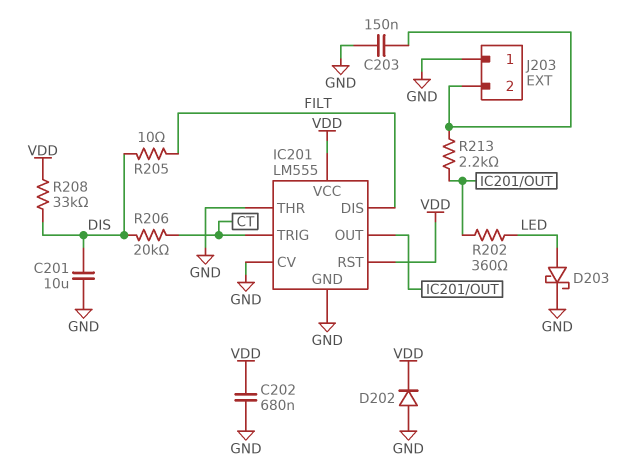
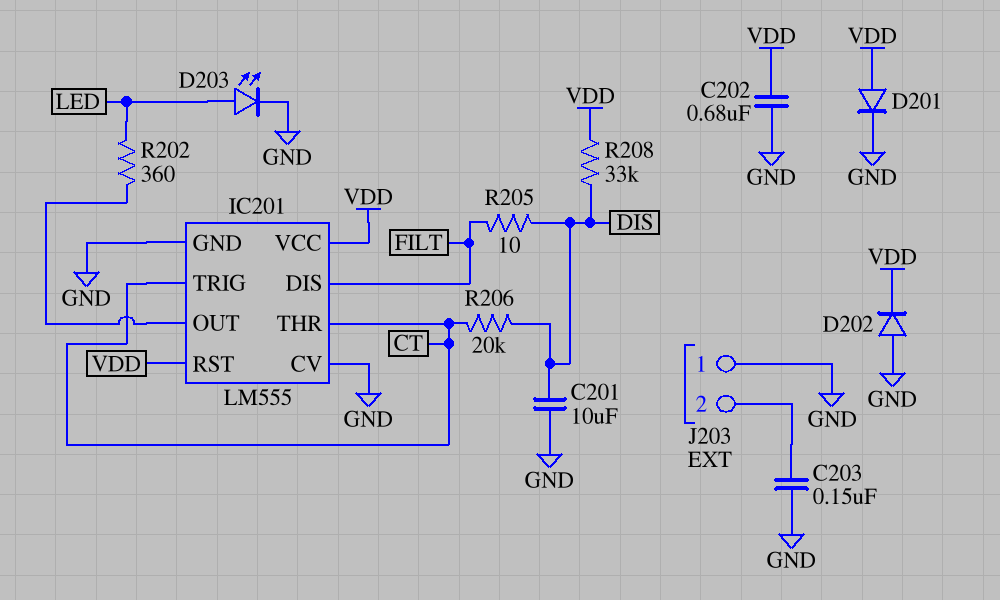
D201: none -> diode (A VDD, K GND)
D203: schottky (A LED, K GND) -> LED (A LED, K GND)
IC201 pin THR: GND -> CT
R213: 2.2k (IC201/OUT, J203/2) -> none

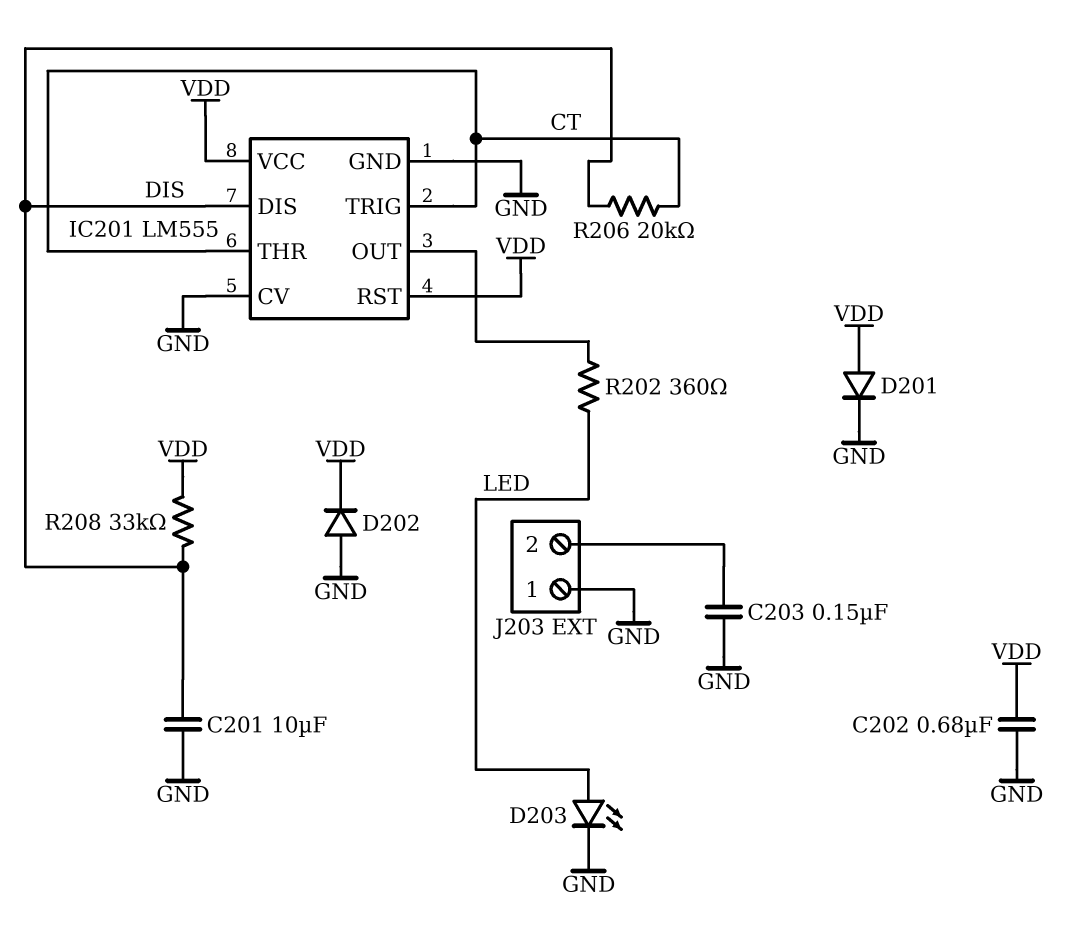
IC201 pin DIS: FILT -> DIS
R205: 10 (DIS, FILT) -> none

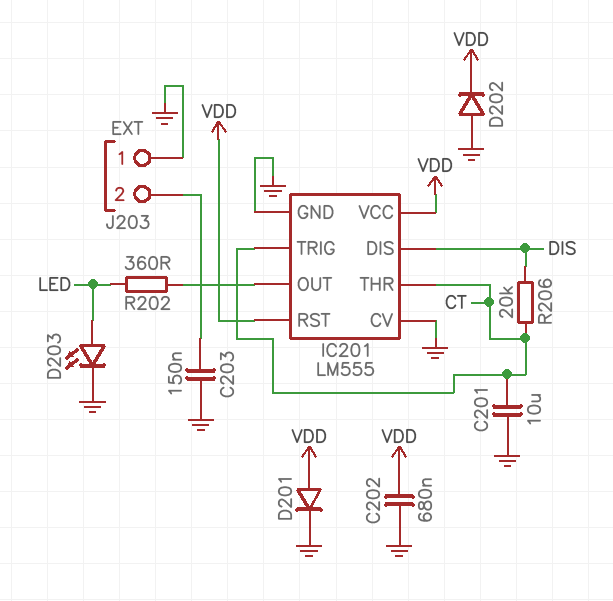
C201: 10uF (DIS, GND) -> 10uF (CT, GND)
R208: 33k (DIS, VDD) -> none

